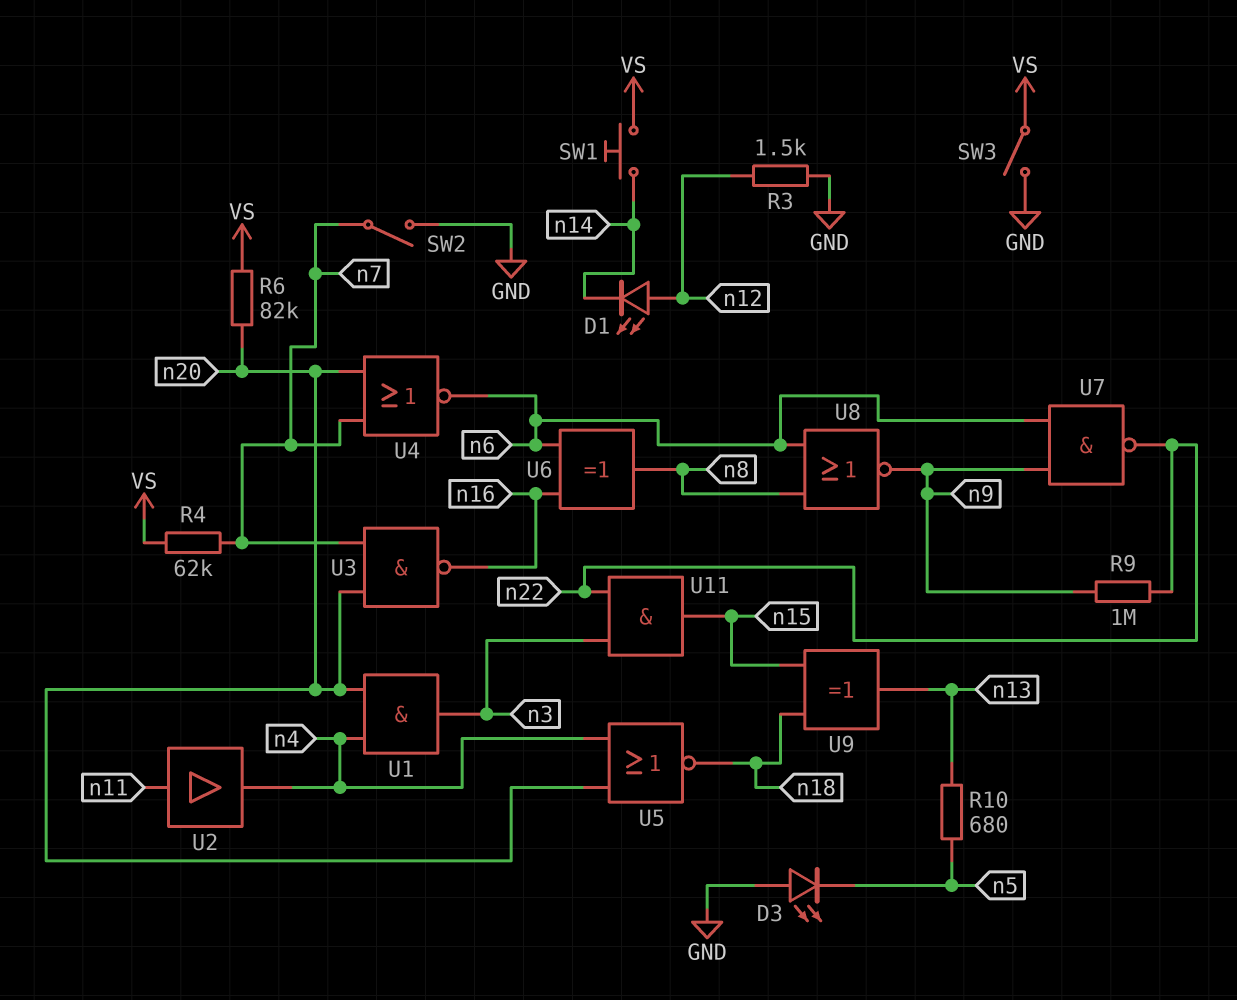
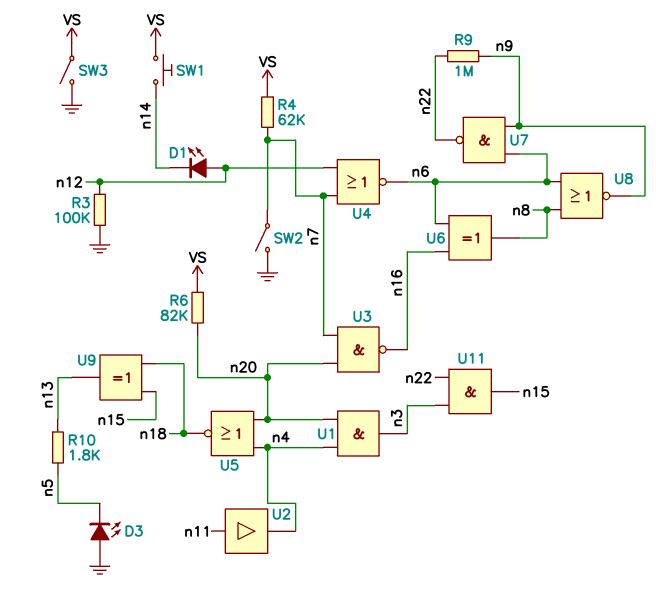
R3: 1.5k (GND, n12) -> 100k (GND, n12)
R10: 680 (n5, n13) -> 1.8k (n5, n13)
U4: NOR (in n7, in n20, out n6) -> NOR (in n7, in n12, out n6)

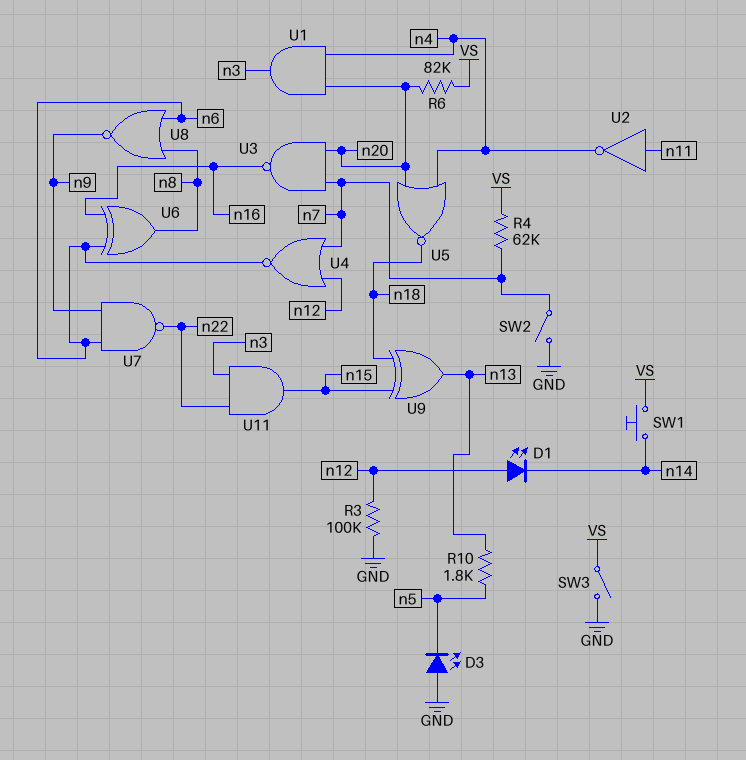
R9: 1M (n9, n22) -> none
U2: buffer (in n11, out n4) -> NOT (in n11, out n4)

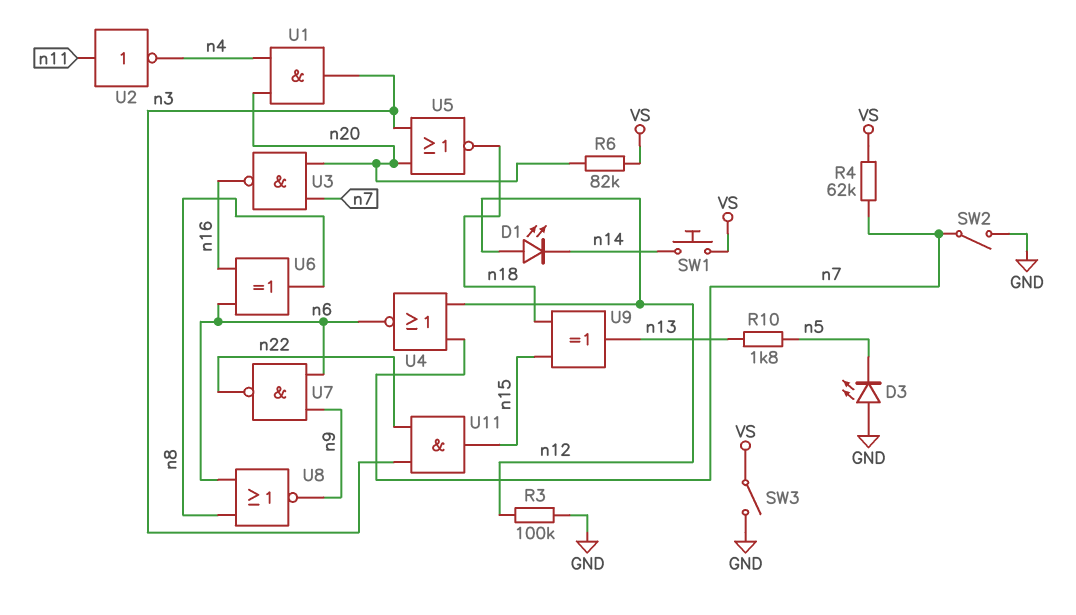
U5: NOR (in n4, in n20, out n18) -> NOR (in n3, in n20, out n18)

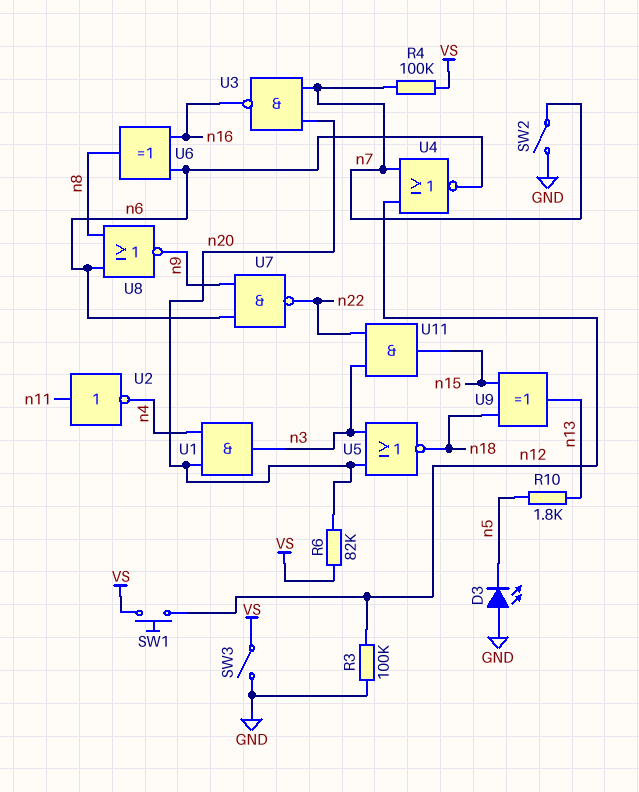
D1: LED (A n12, K n14) -> none
R4: 62k (VS, n7) -> 100k (VS, n7)
SW1: button (VS, n14) -> button (VS, n12)

